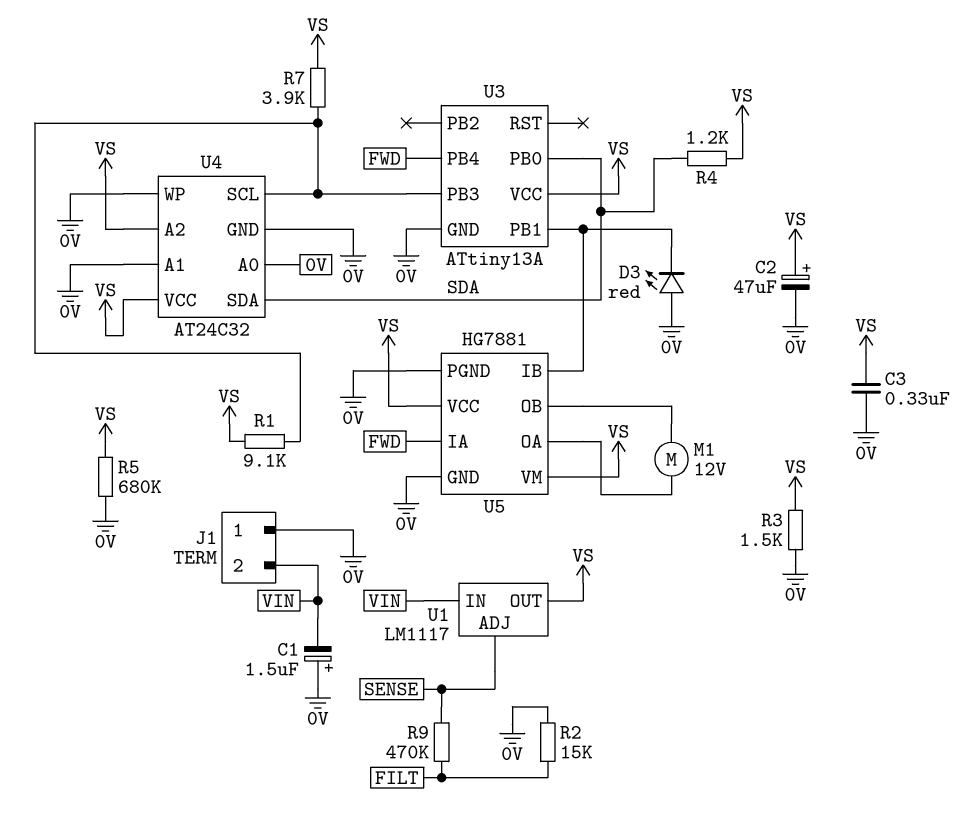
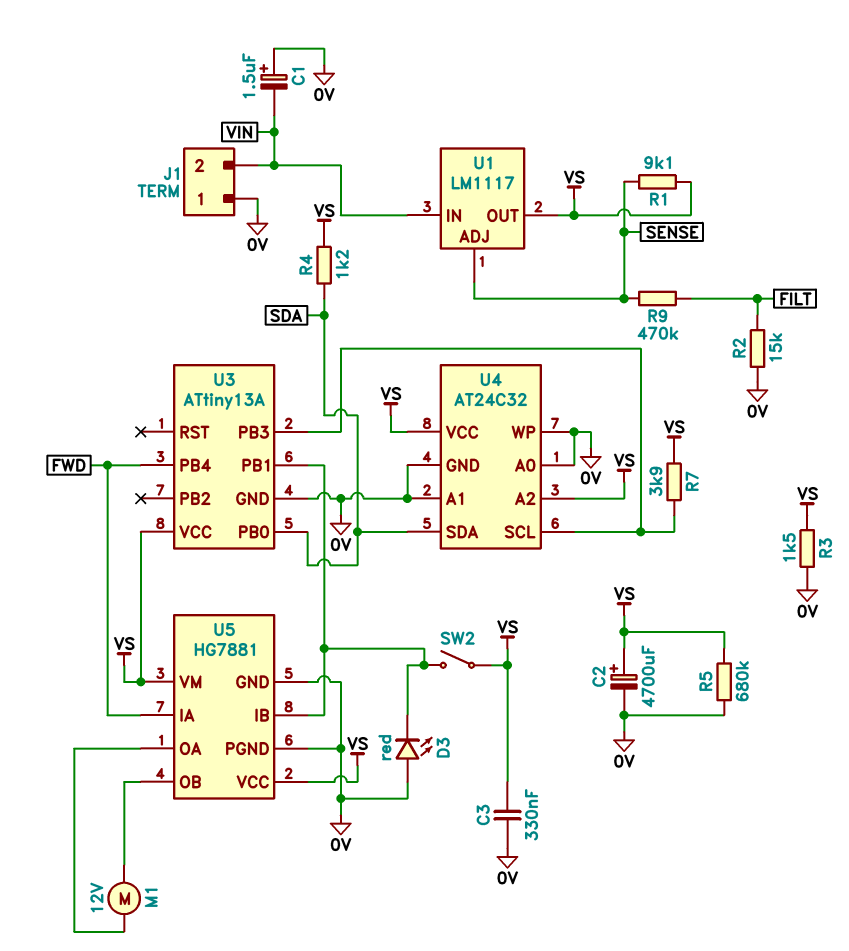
C2: 47uF (plus VS, minus 0V) -> 4700uF (plus VS, minus 0V)
R1: 9.1k (U3/PB3, VS) -> 9.1k (SENSE, VS)
SW2: none -> switch (U3/PB1, VS)

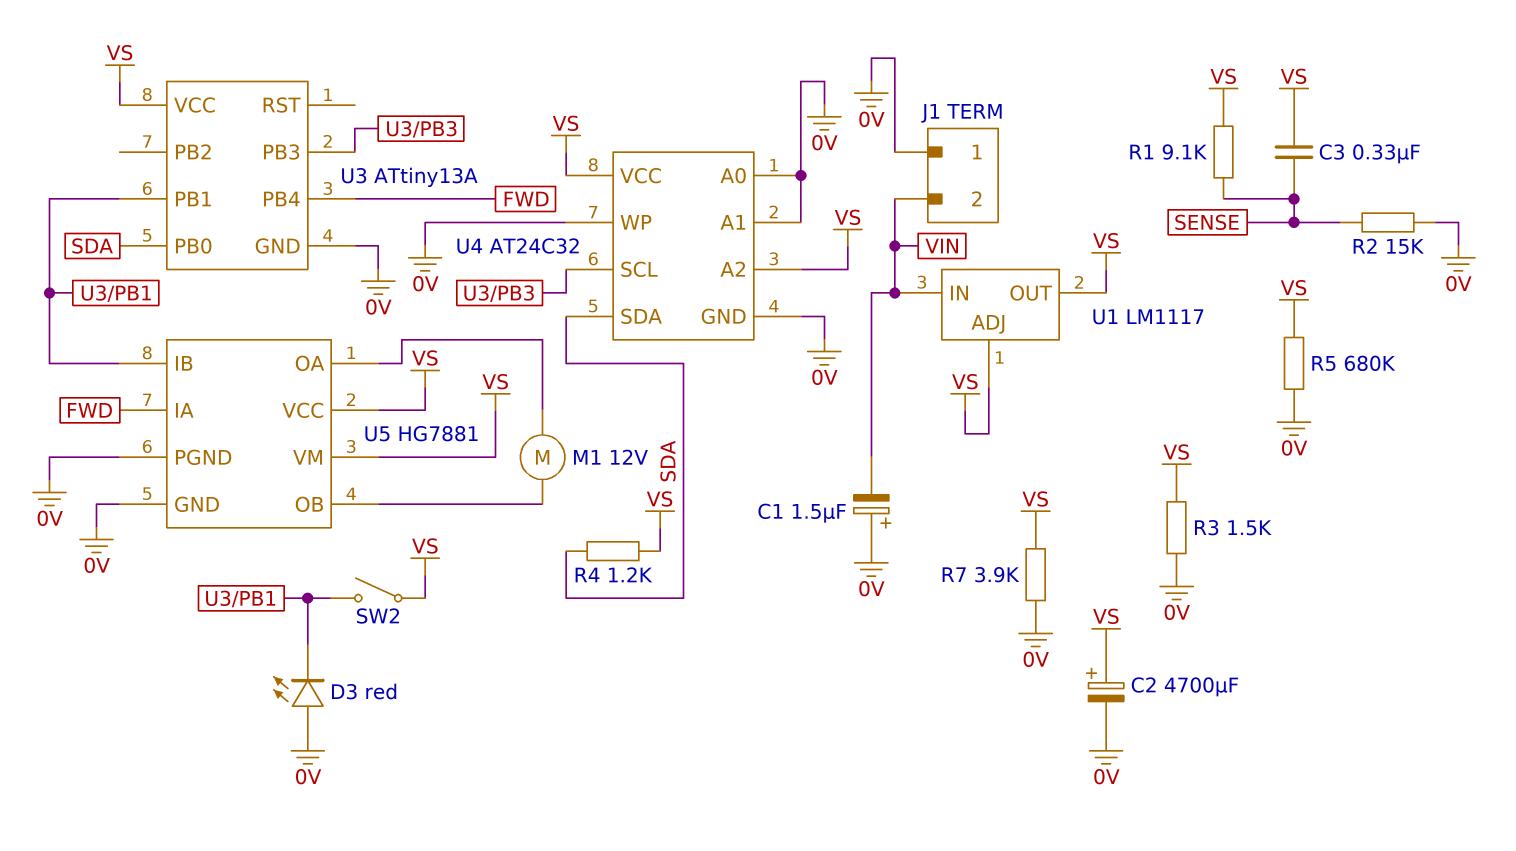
C3: 330nF (0V, VS) -> 330nF (SENSE, VS)
R2: 15k (0V, FILT) -> 15k (0V, SENSE)
R7: 3.9k (U3/PB3, VS) -> 3.9k (0V, VS)
R9: 470k (FILT, SENSE) -> none
U1 pin ADJ: SENSE -> VS

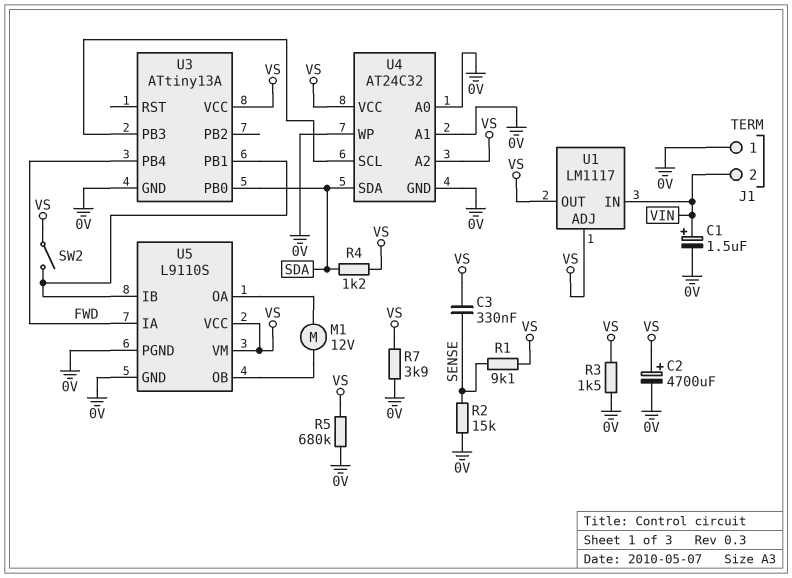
C1: 1.5uF (plus 0V, minus VIN) -> 1.5uF (plus VIN, minus 0V)
D3: LED red (A 0V, K U3/PB1) -> none
U5: HG7881 -> L9110S

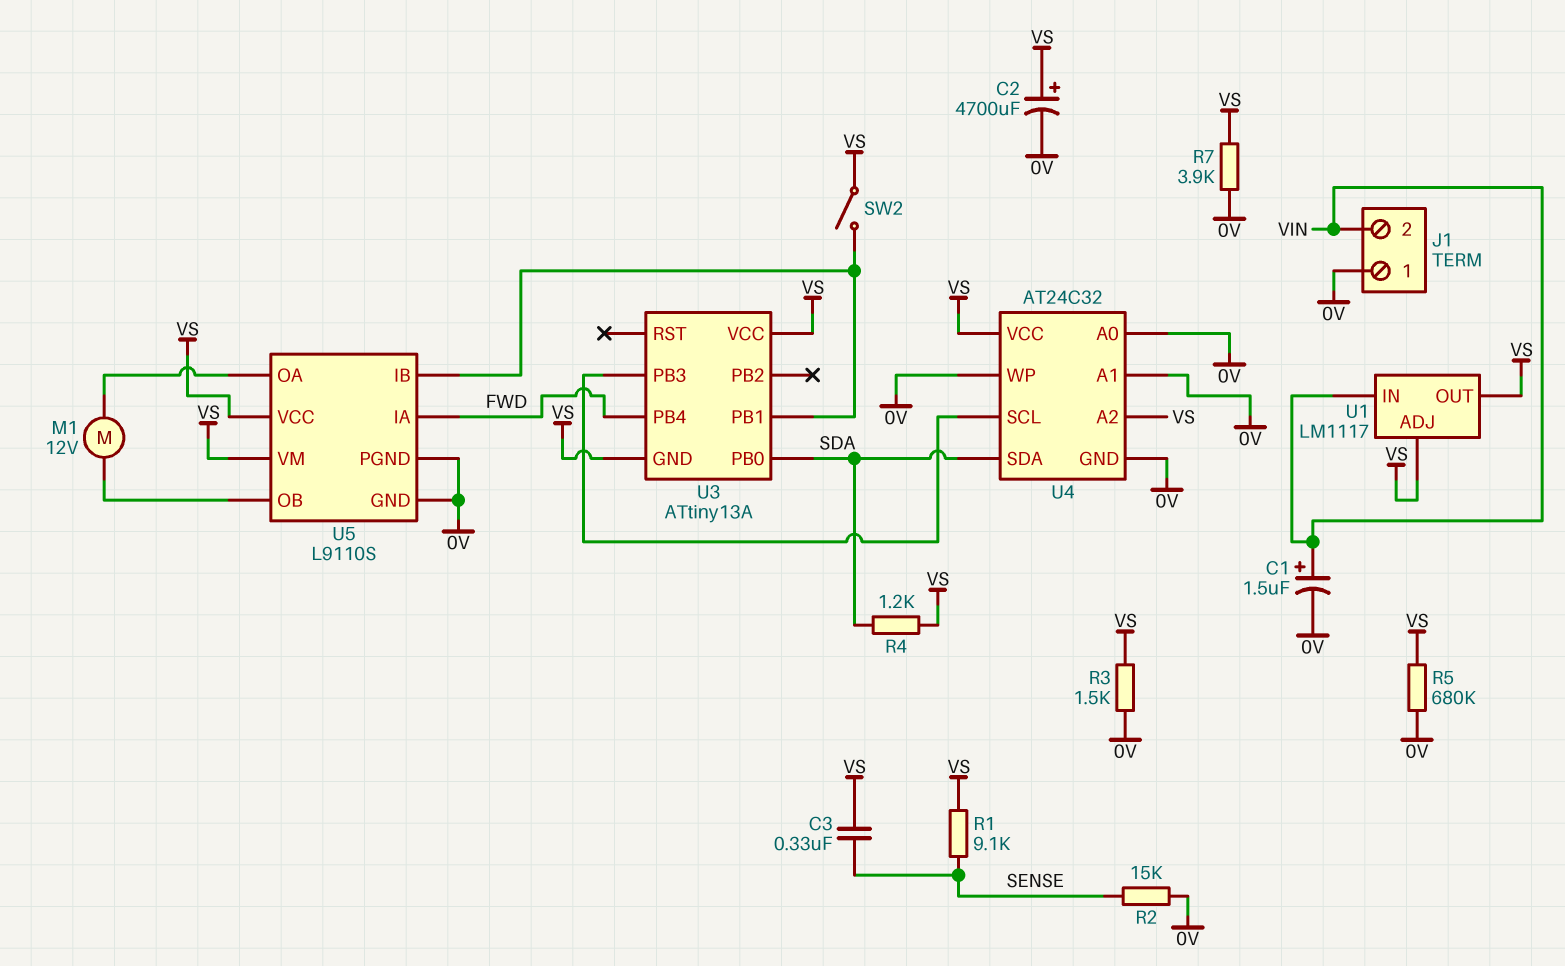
U3 pin GND: 0V -> VS

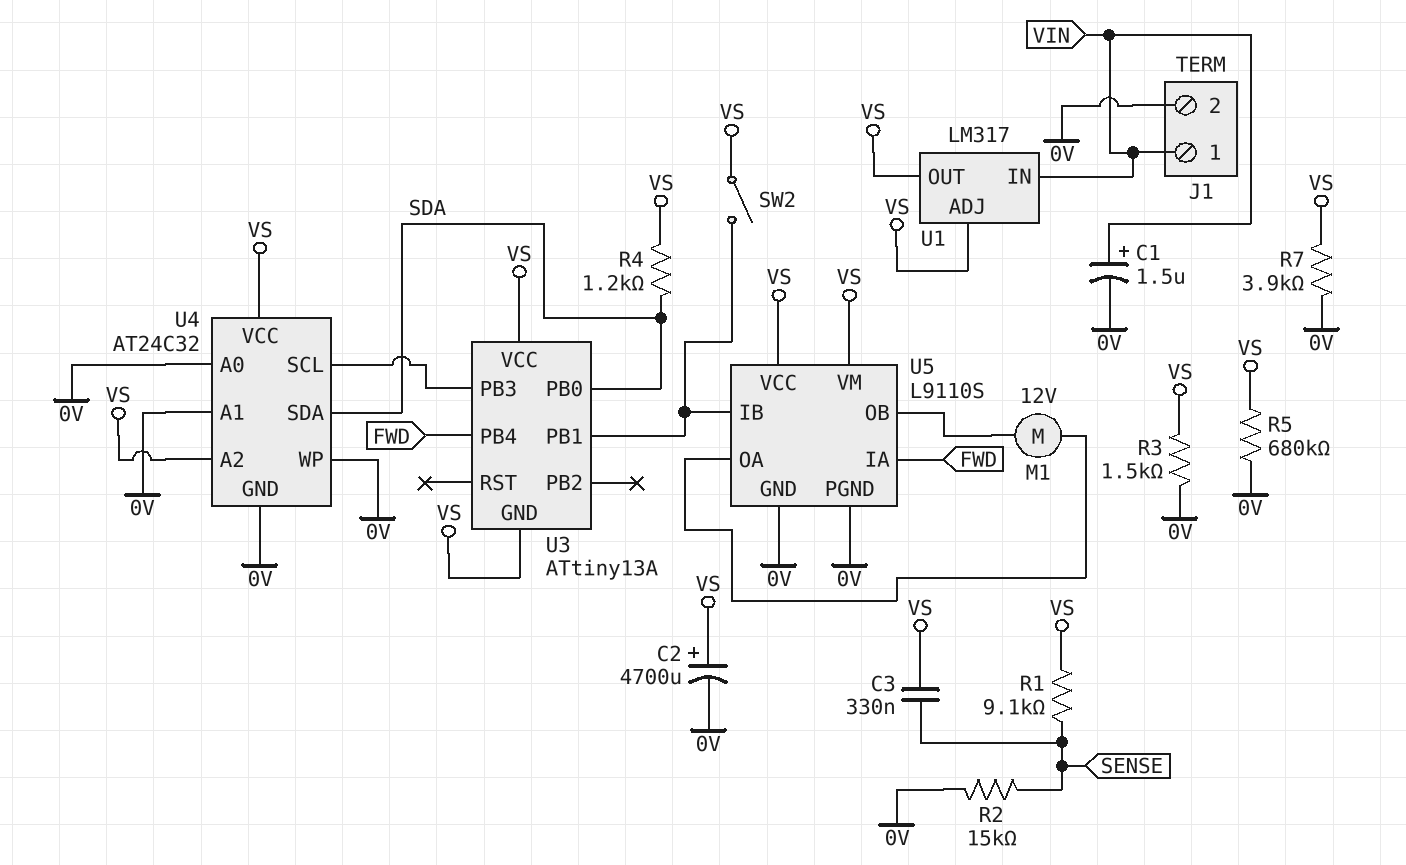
J1 pin 1: 0V -> VIN
J1 pin 2: VIN -> 0V
U1: LM1117 -> LM317

